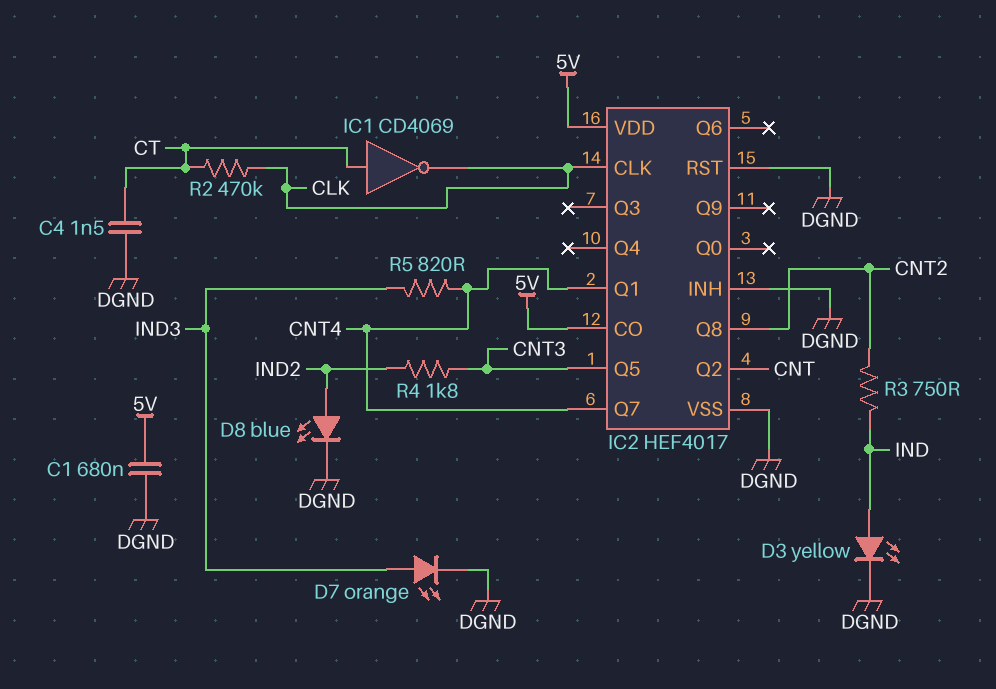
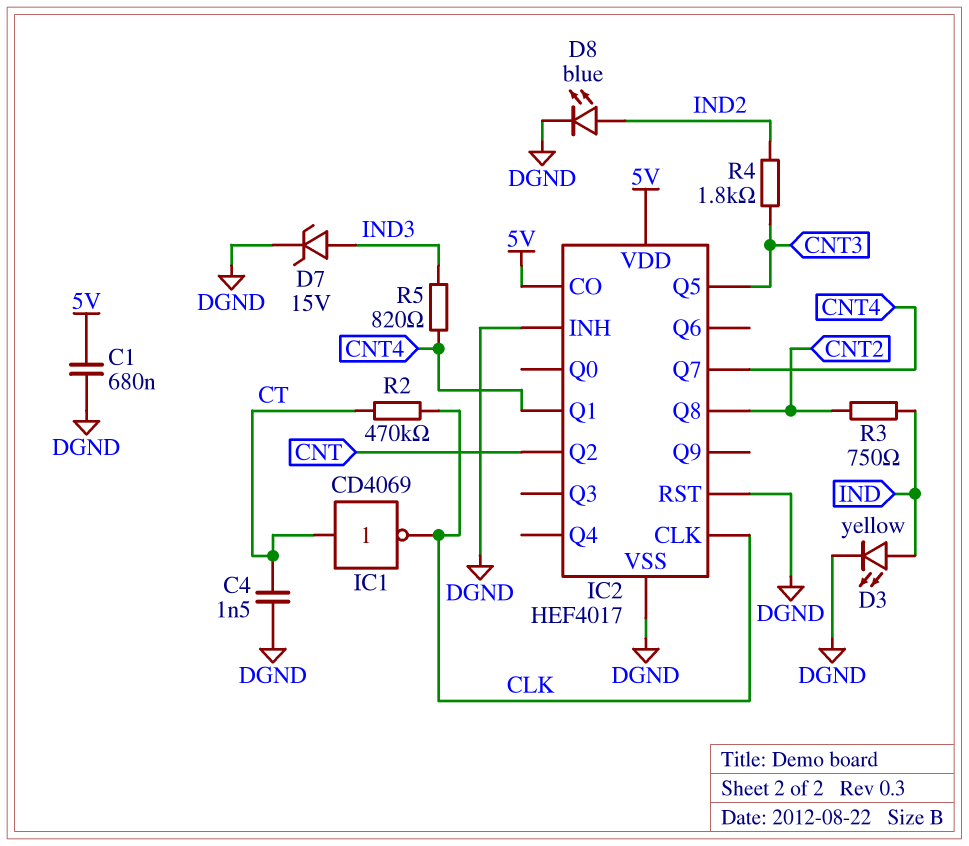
D7: LED orange (A IND3, K DGND) -> zener 15V (A IND3, K DGND)

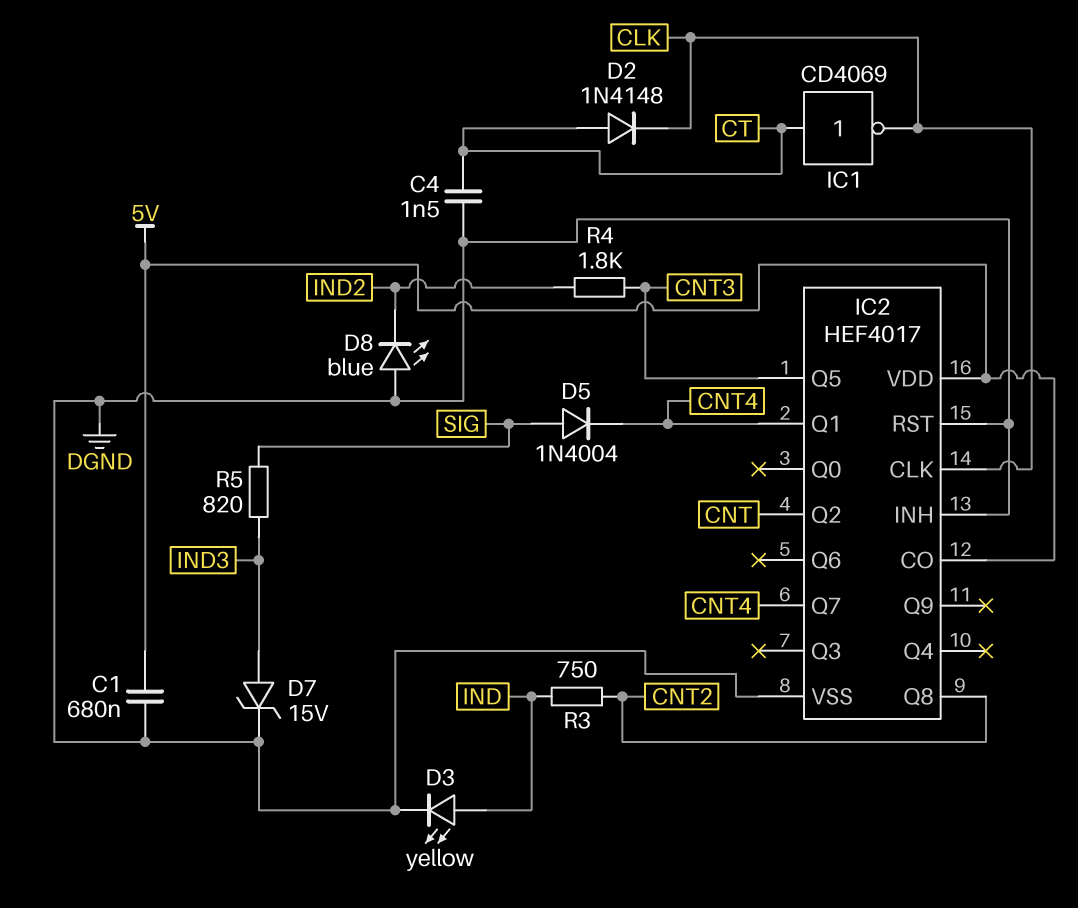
D2: none -> diode 1N4148 (A CT, K CLK)
D5: none -> diode 1N4004 (A SIG, K CNT4)
D8: LED blue (A IND2, K DGND) -> LED blue (A DGND, K IND2)
R2: 470k (CLK, CT) -> none
R5: 820 (CNT4, IND3) -> 820 (IND3, SIG)

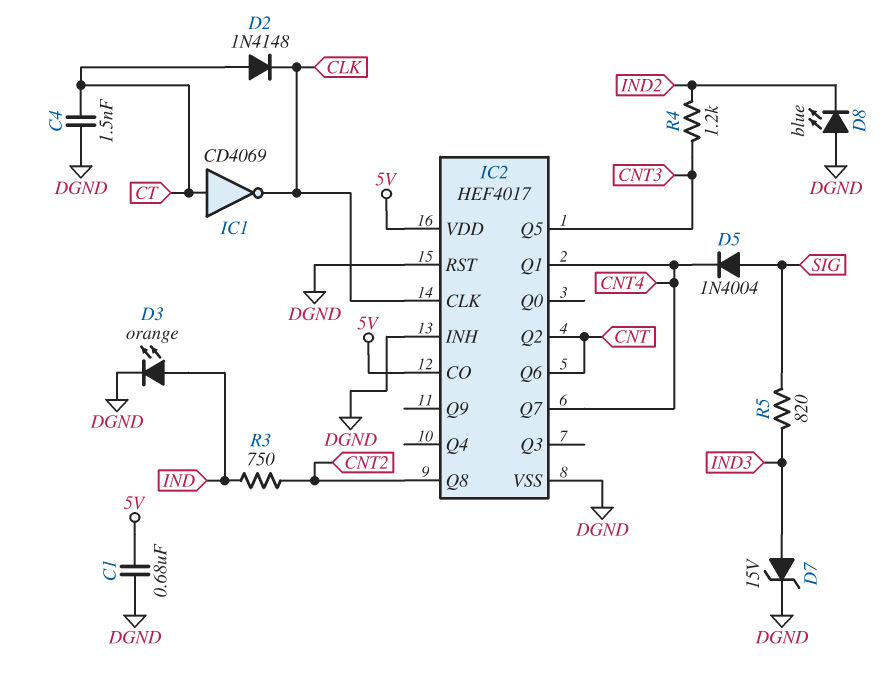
D3: LED yellow (A IND, K DGND) -> LED orange (A IND, K DGND)
IC2 pin Q6: none -> CNT
R4: 1.8k (CNT3, IND2) -> 1.2k (CNT3, IND2)

